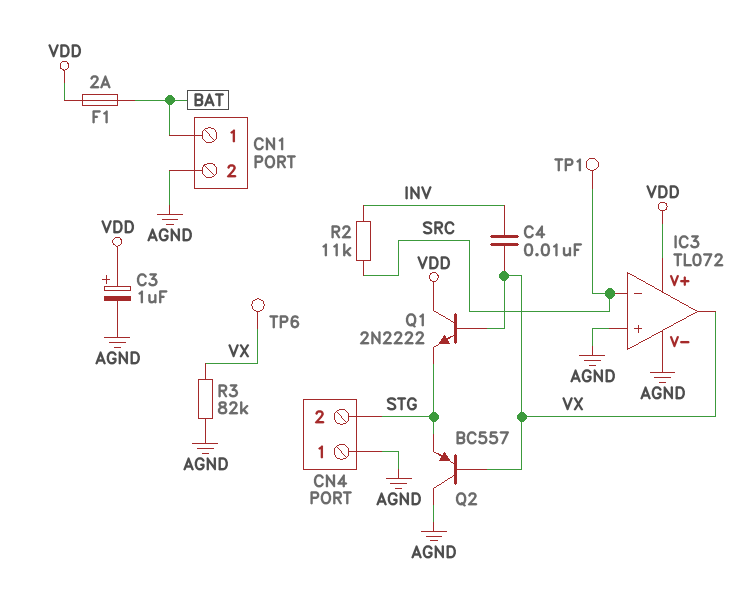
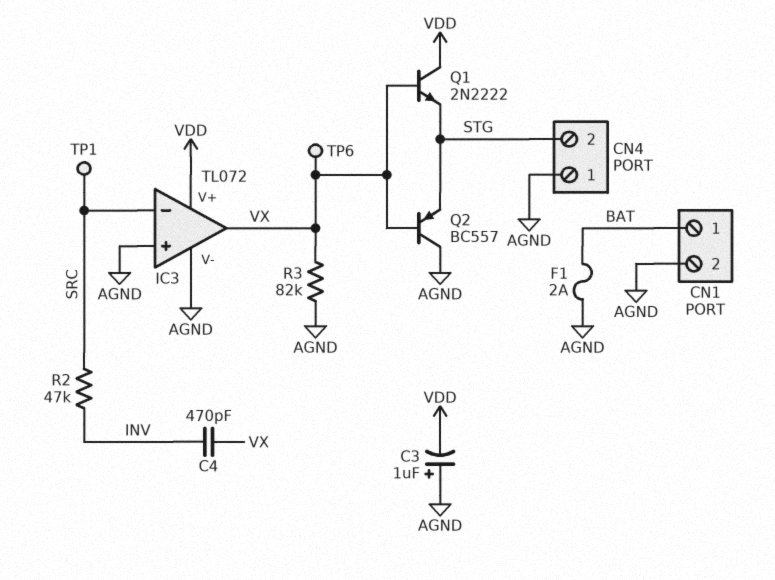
C3: 1uF (plus VDD, minus AGND) -> 1uF (plus AGND, minus VDD)
C4: 10nF (INV, VX) -> 470pF (INV, VX)
F1: 2A (BAT, VDD) -> 2A (AGND, BAT)
R2: 11k (INV, SRC) -> 47k (INV, SRC)

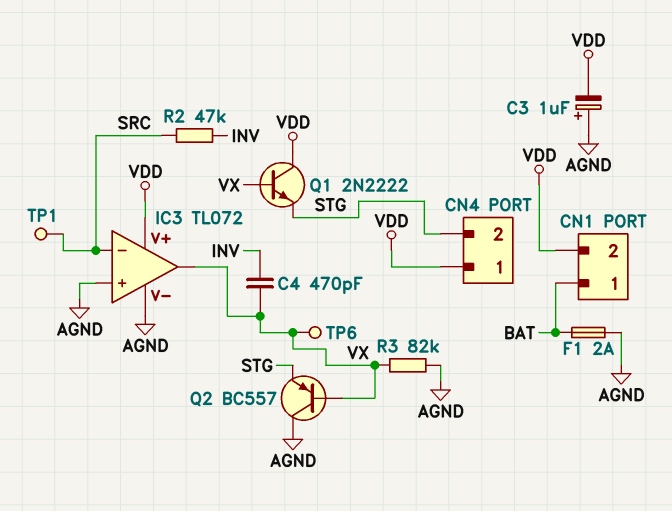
CN1 pin 2: AGND -> VDD
CN4 pin 1: AGND -> VDD

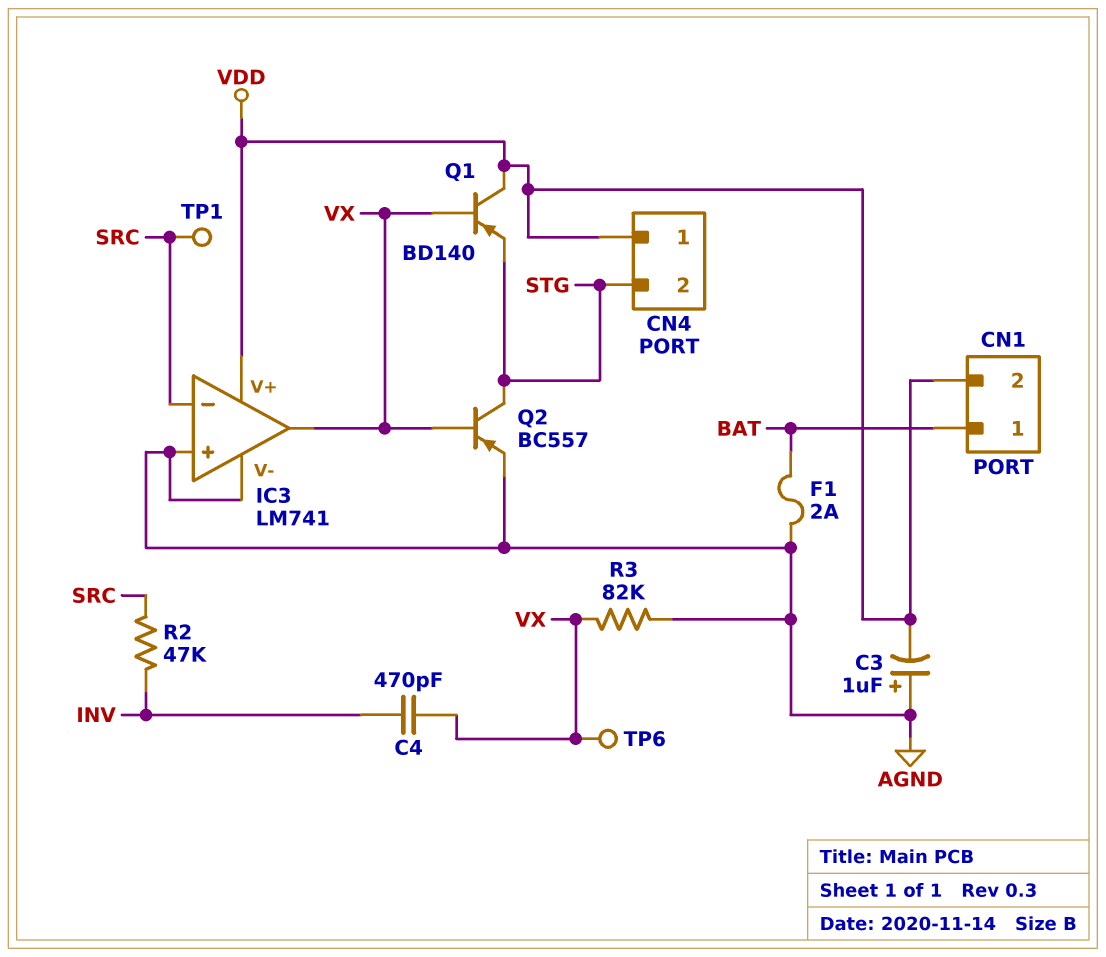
IC3: TL072 -> LM741
Q1: NPN 2N2222 (B VX, C VDD, E STG) -> PNP BD140 (B VX, C VDD, E STG)
Q2: PNP BC557 (B VX, C AGND, E STG) -> PNP BC557 (B VX, C STG, E AGND)

